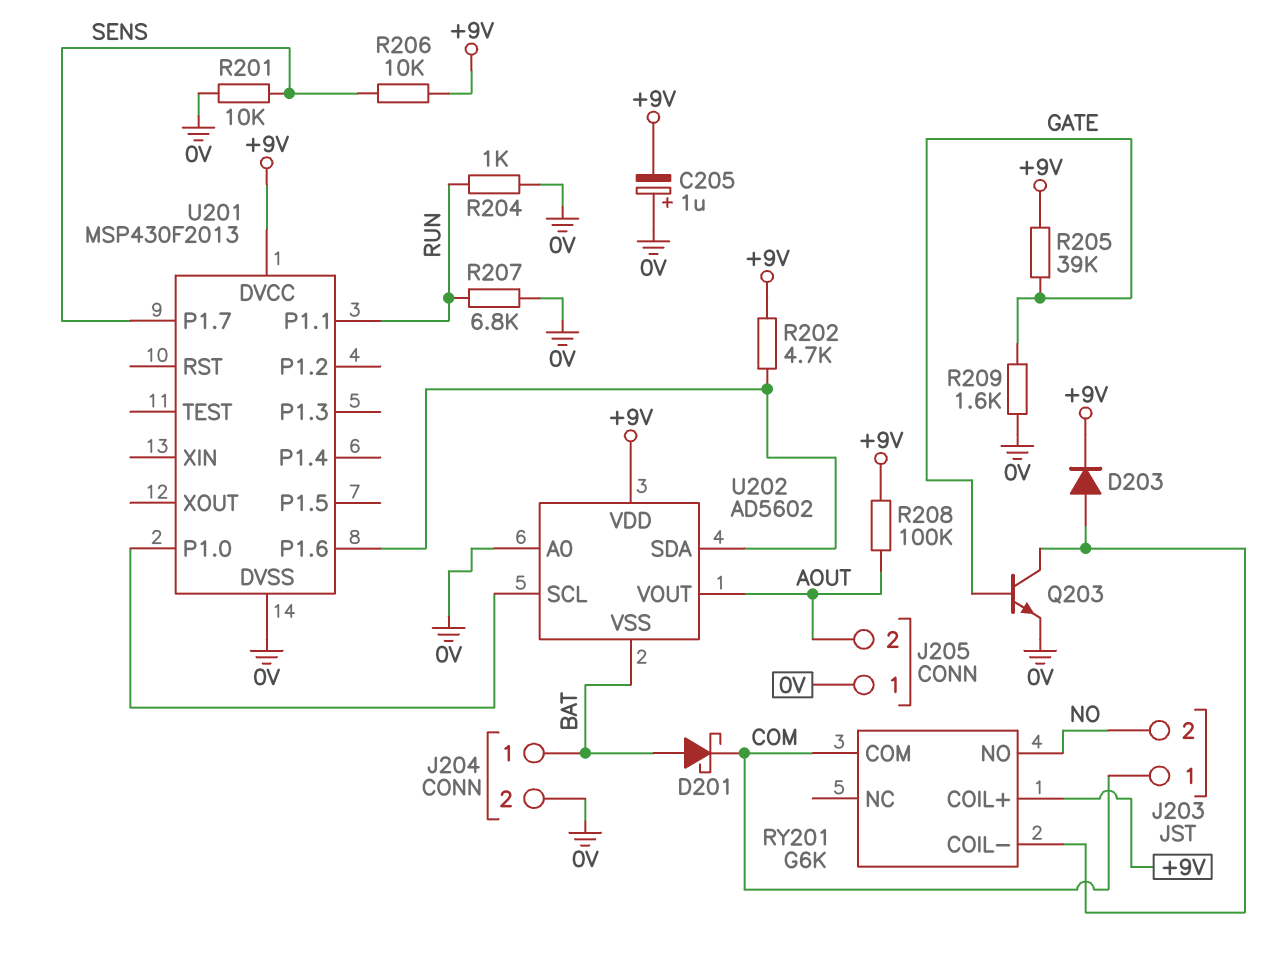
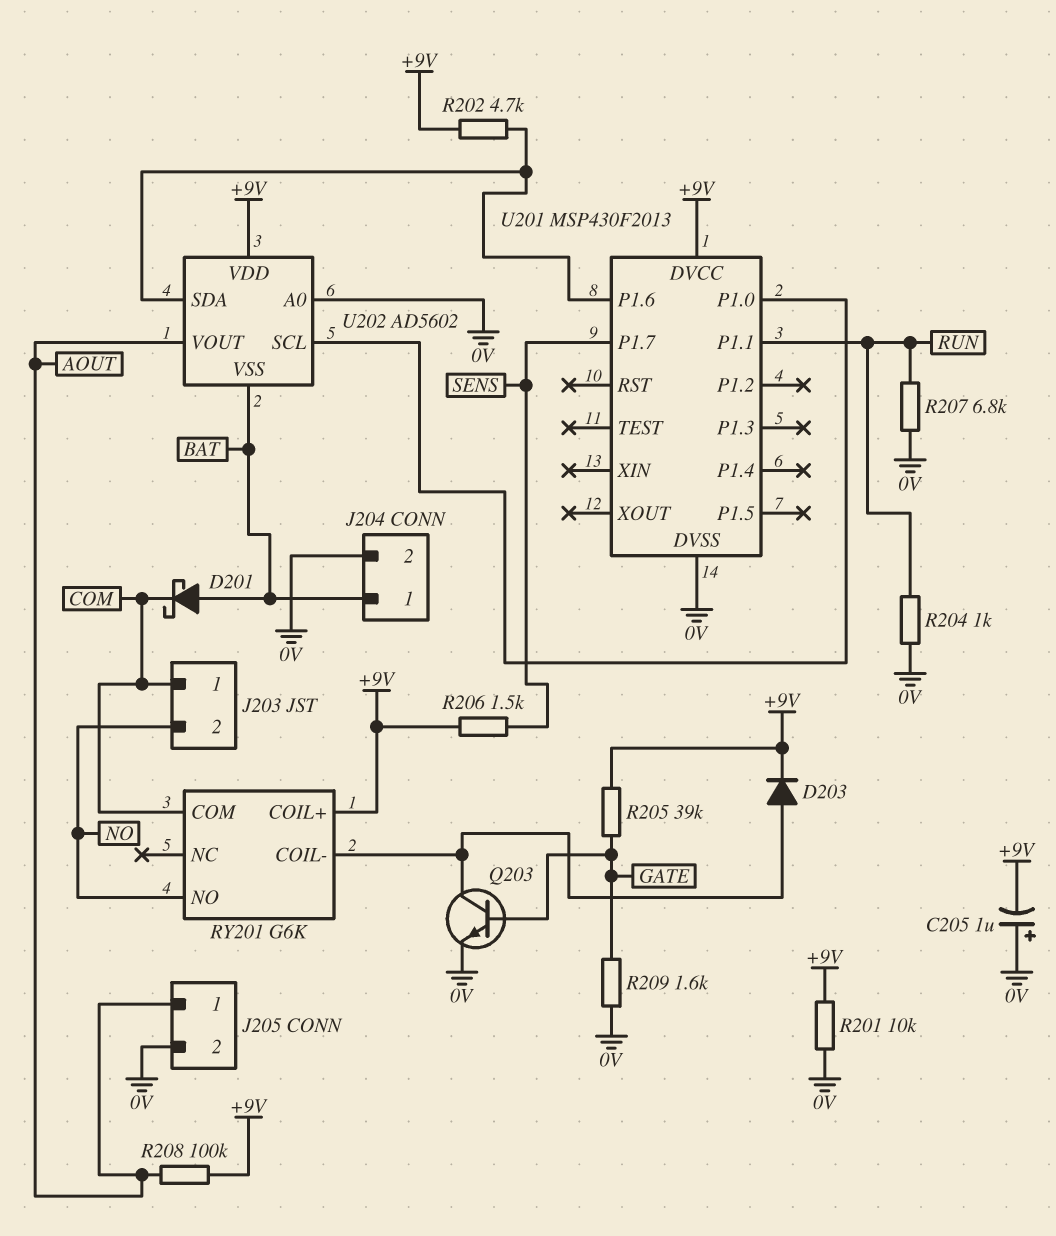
J205 pin 1: 0V -> AOUT
J205 pin 2: AOUT -> 0V
R201: 10k (0V, SENS) -> 10k (+9V, 0V)
R206: 10k (+9V, SENS) -> 1.5k (+9V, SENS)

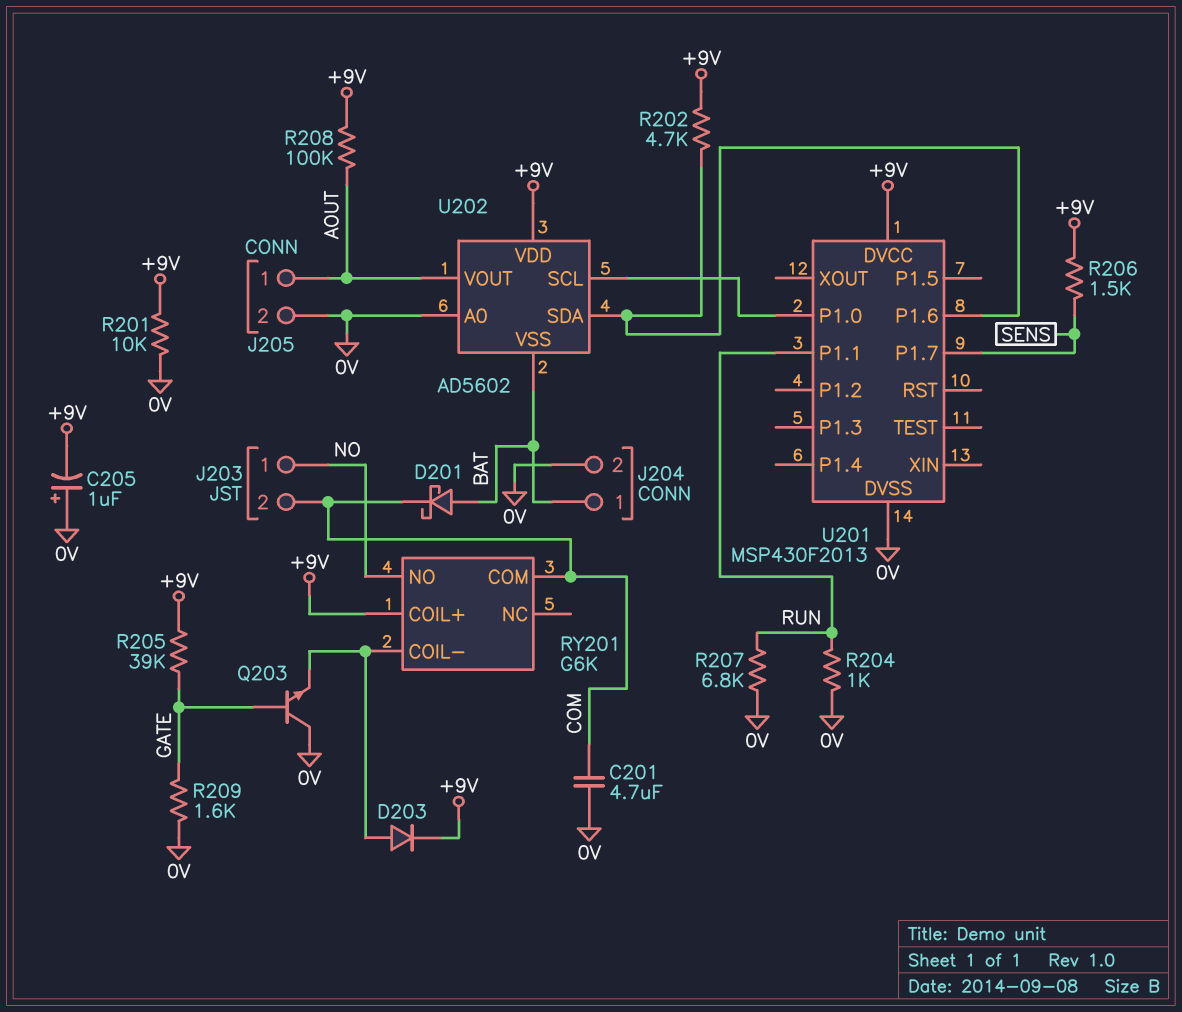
C201: none -> 4.7uF (0V, COM)
J203 pin 1: COM -> NO
J203 pin 2: NO -> COM
Q203: NPN (B GATE, C RY201/COIL-, E 0V) -> NPN (B GATE, C 0V, E RY201/COIL-)

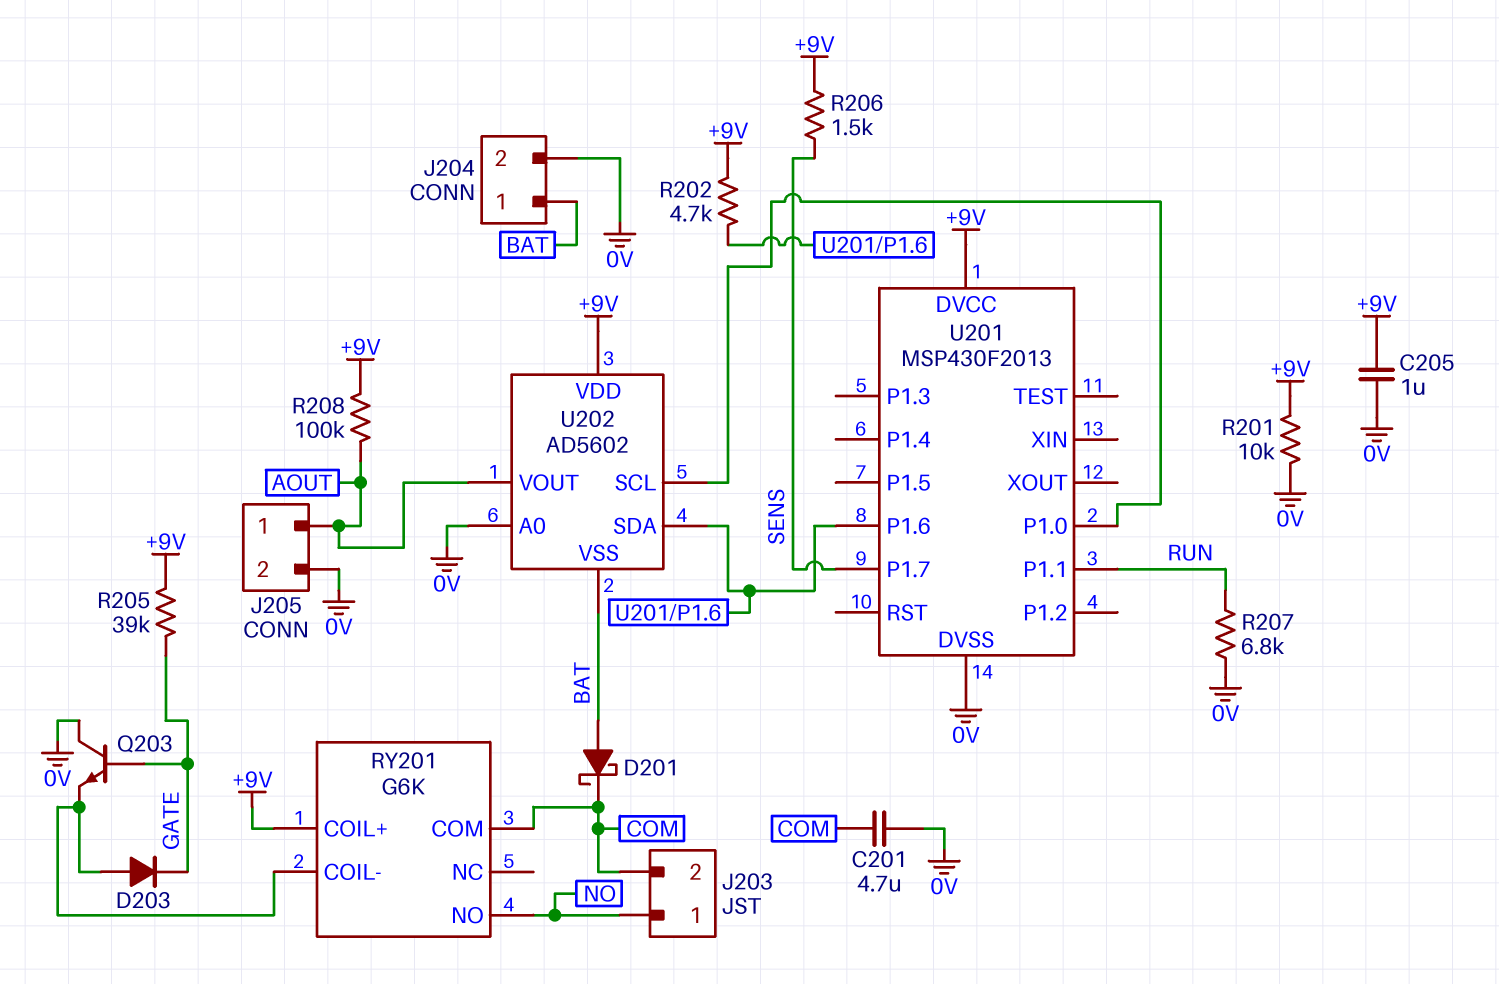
C205: 1uF (plus 0V, minus +9V) -> 1uF (+9V, 0V)
D203: diode (A RY201/COIL-, K +9V) -> diode (A RY201/COIL-, K GATE)
R204: 1k (0V, RUN) -> none
R209: 1.6k (0V, GATE) -> none

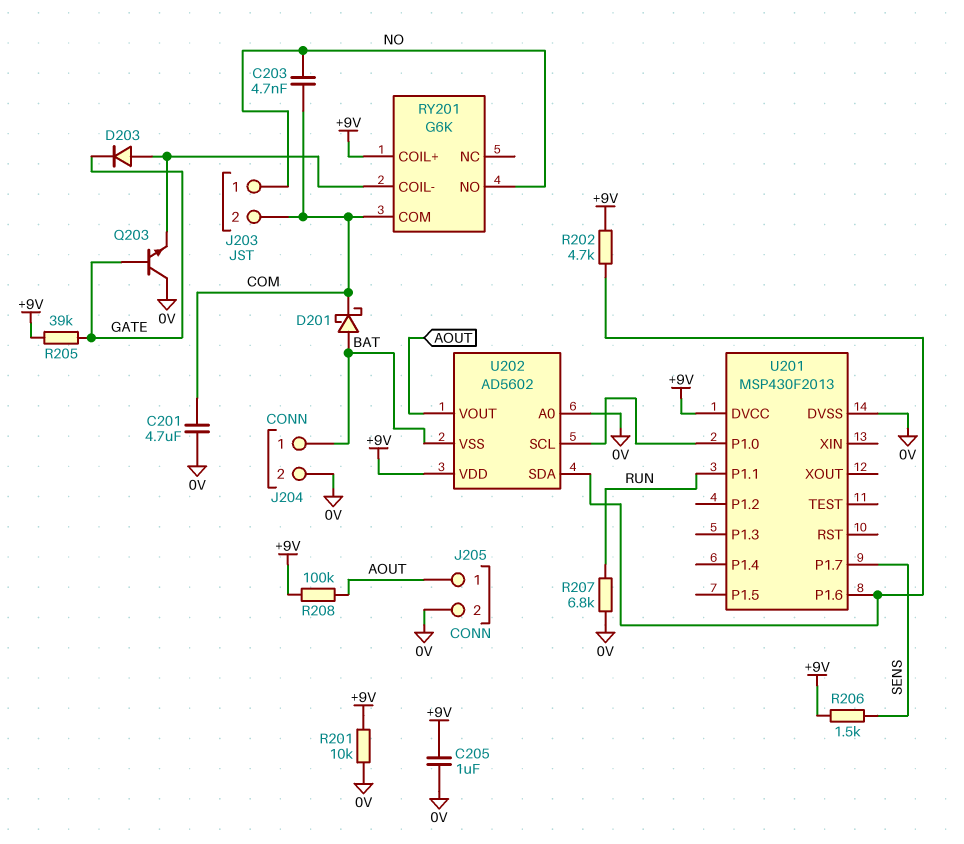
C203: none -> 4.7nF (COM, NO)

